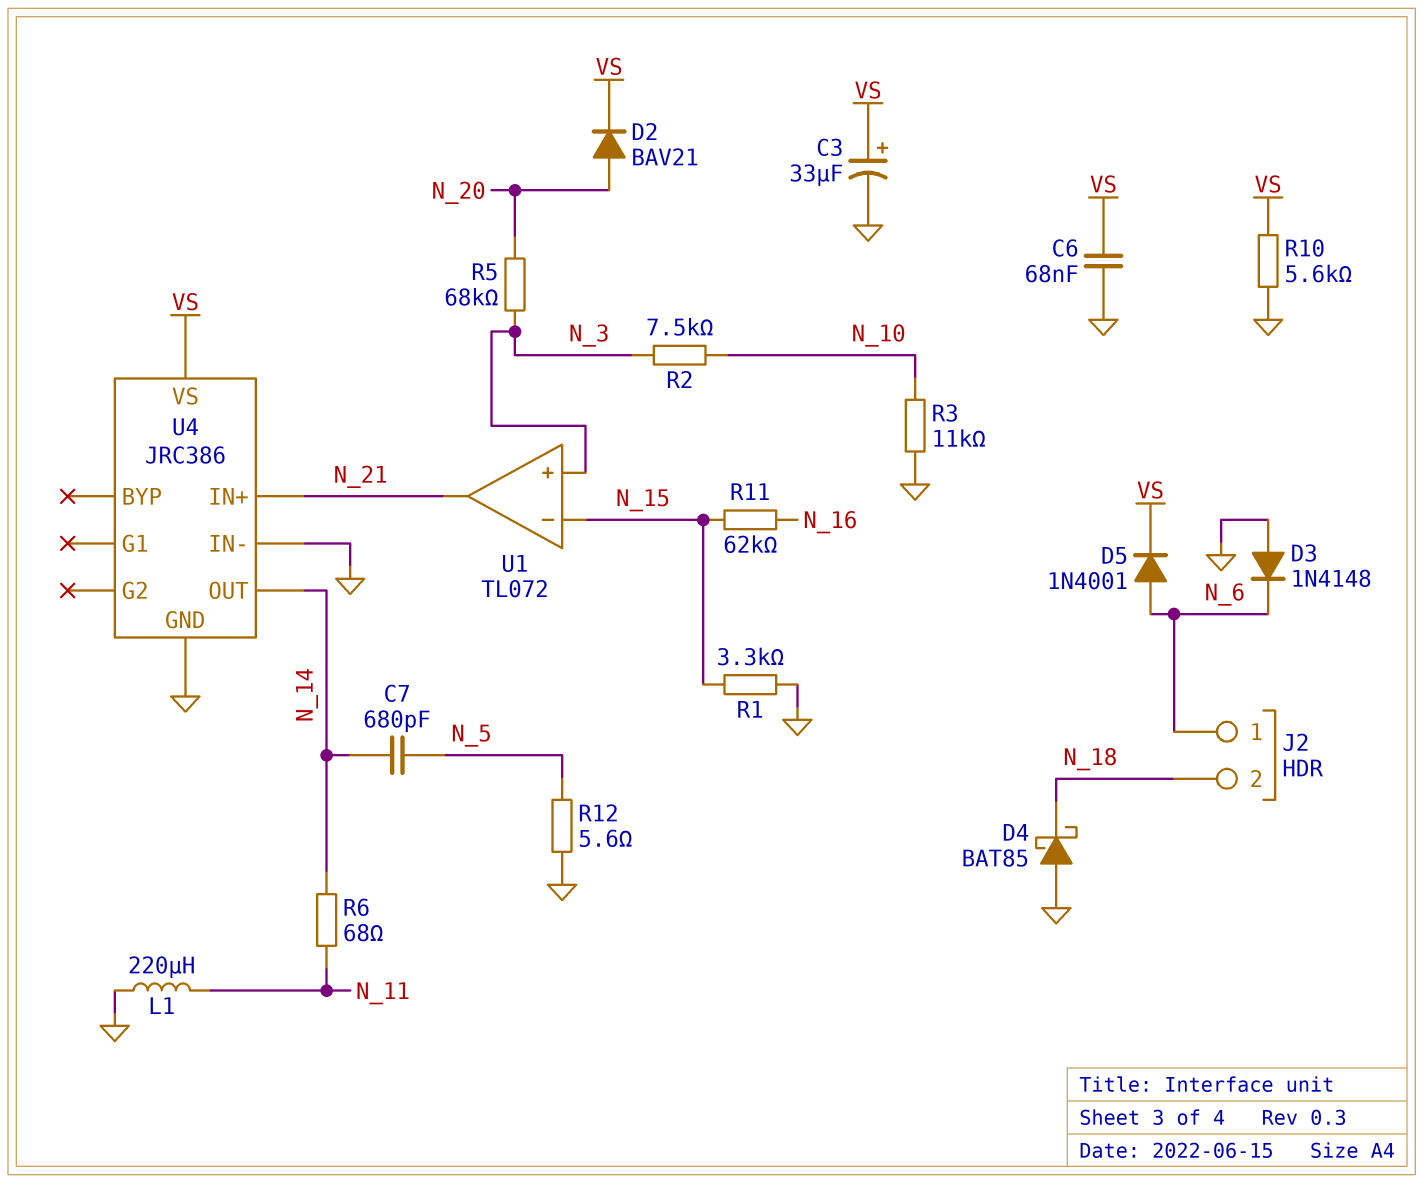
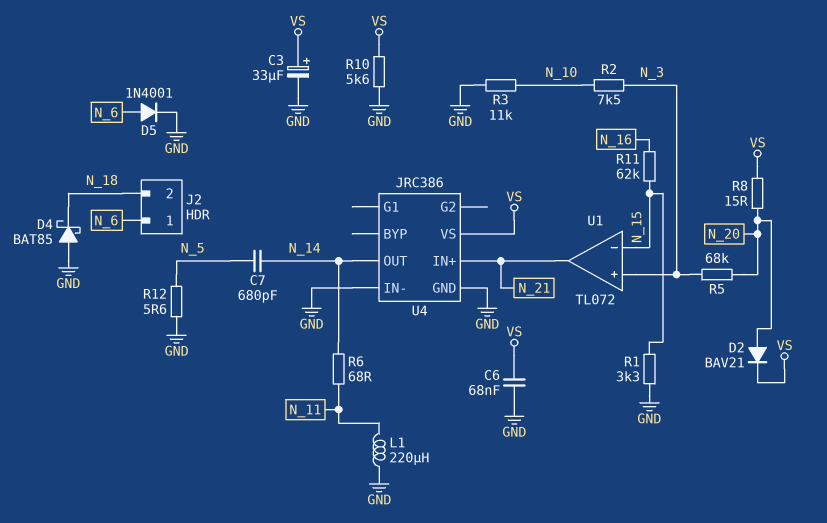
D3: diode 1N4148 (A GND, K N_6) -> none
D5: diode 1N4001 (A N_6, K VS) -> diode 1N4001 (A N_6, K GND)
R8: none -> 15 (N_20, VS)

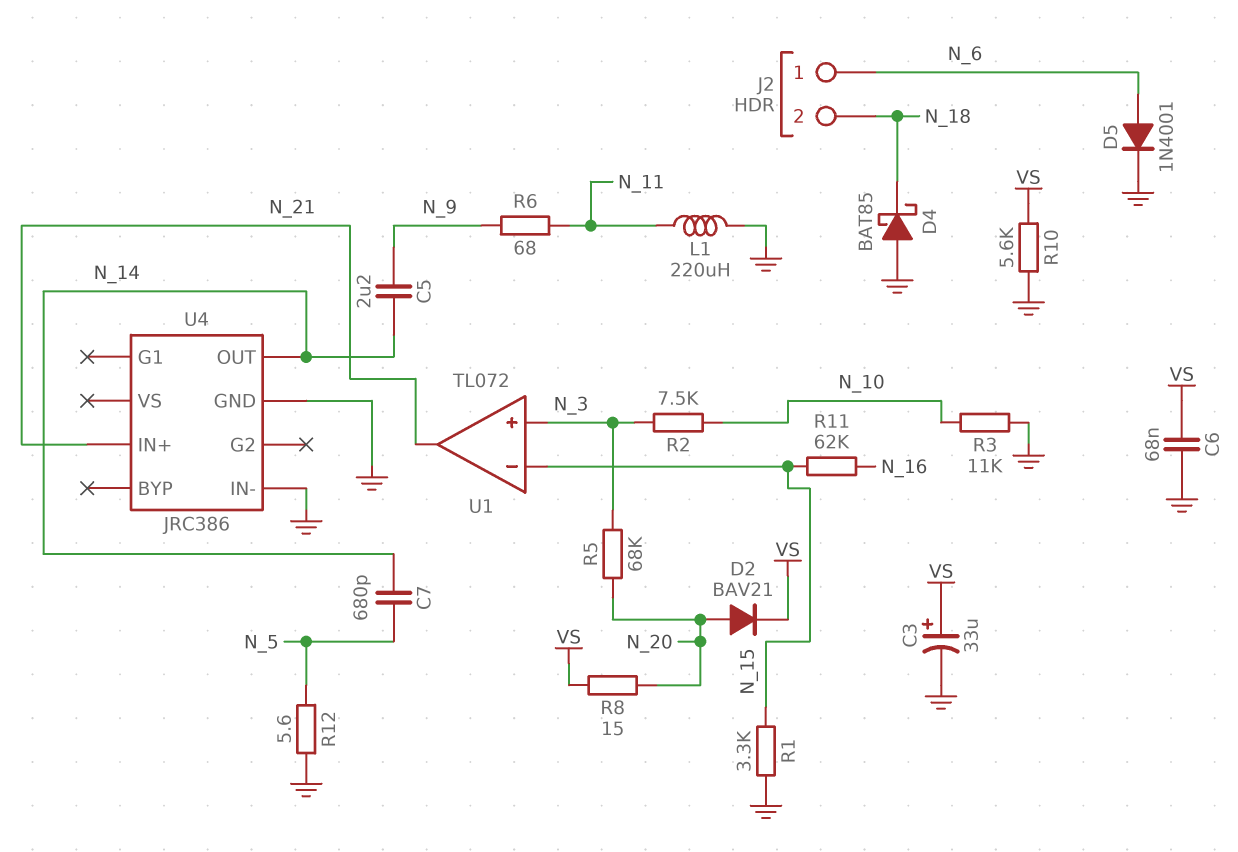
C5: none -> 2.2uF (N_9, N_14)
R6: 68 (N_11, N_14) -> 68 (N_9, N_11)
U4 pin VS: VS -> none

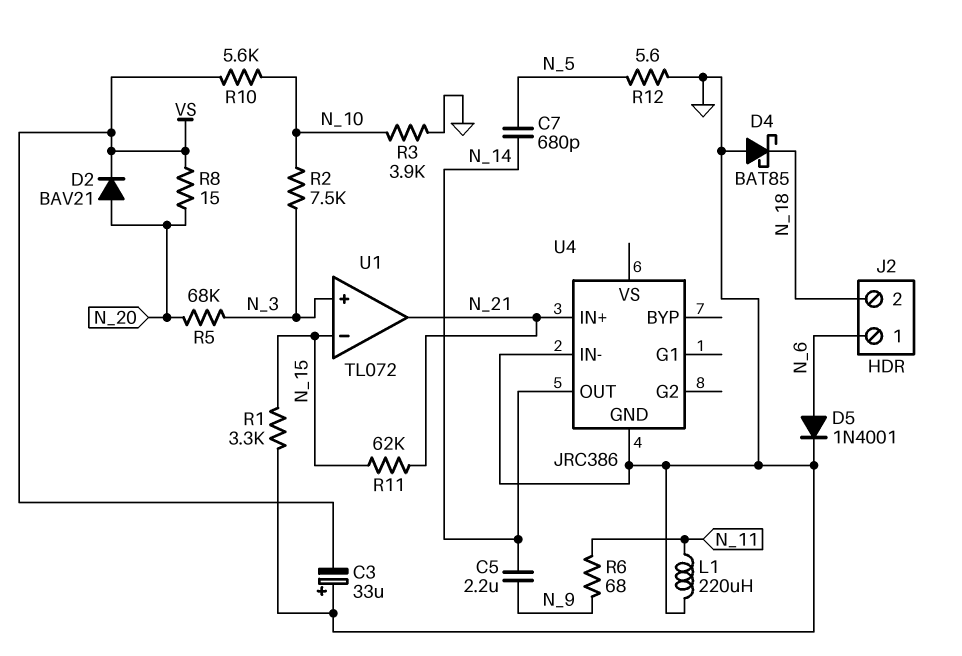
C3: 33uF (plus VS, minus GND) -> 33uF (plus GND, minus VS)
C6: 68nF (GND, VS) -> none
R3: 11k (GND, N_10) -> 3.9k (GND, N_10)
R10: 5.6k (GND, VS) -> 5.6k (N_10, VS)
R11: 62k (N_15, N_16) -> 62k (N_15, N_21)

